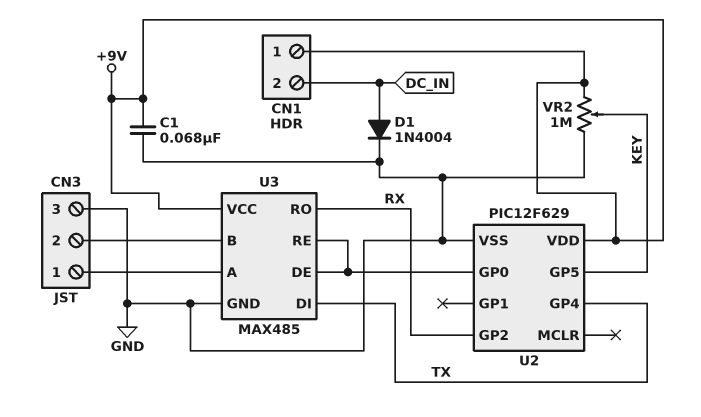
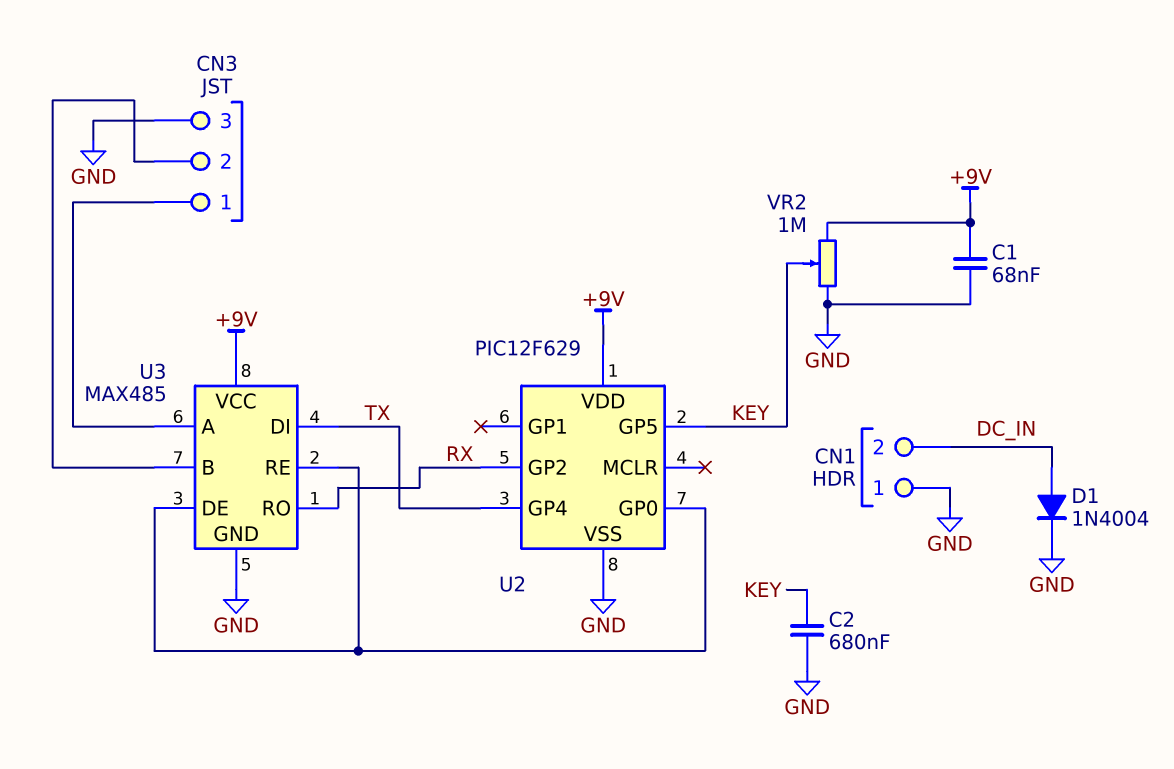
C2: none -> 680nF (GND, KEY)
CN1 pin 1: +9V -> GND

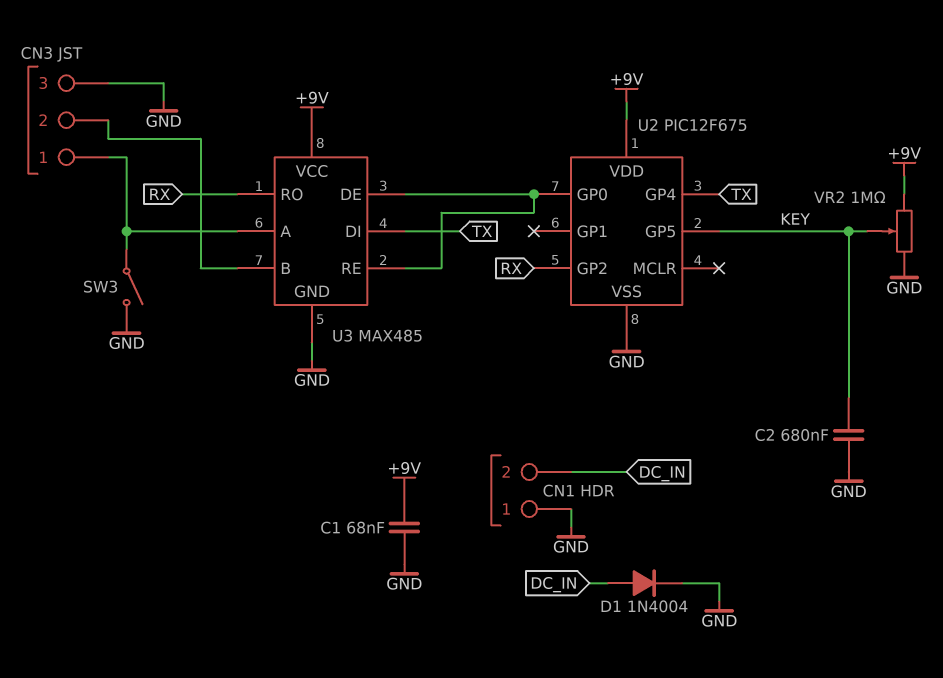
SW3: none -> switch (CN3/1, GND)
U2: PIC12F629 -> PIC12F675

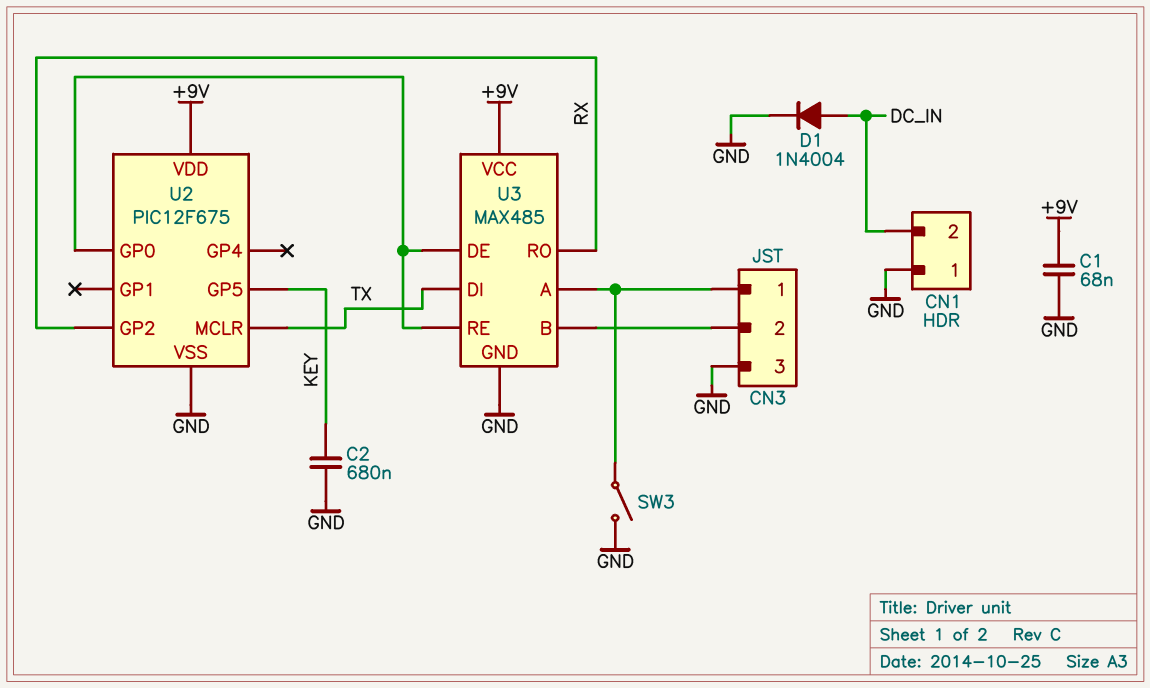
U2 pin GP4: TX -> none
U2 pin MCLR: none -> TX
VR2: 1M (+9V, GND, wiper KEY) -> none

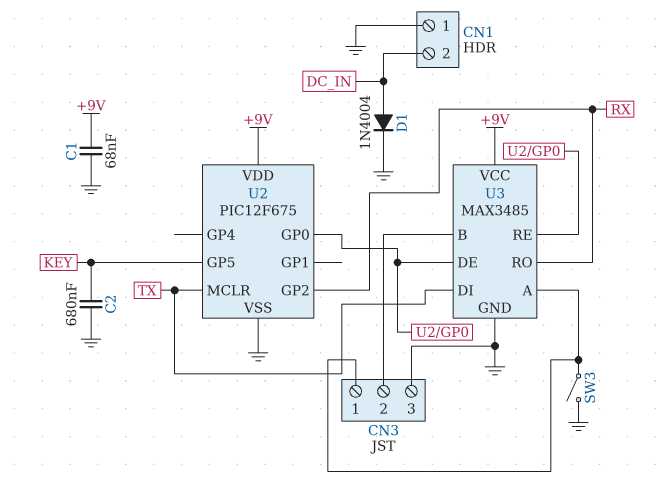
U3: MAX485 -> MAX3485

